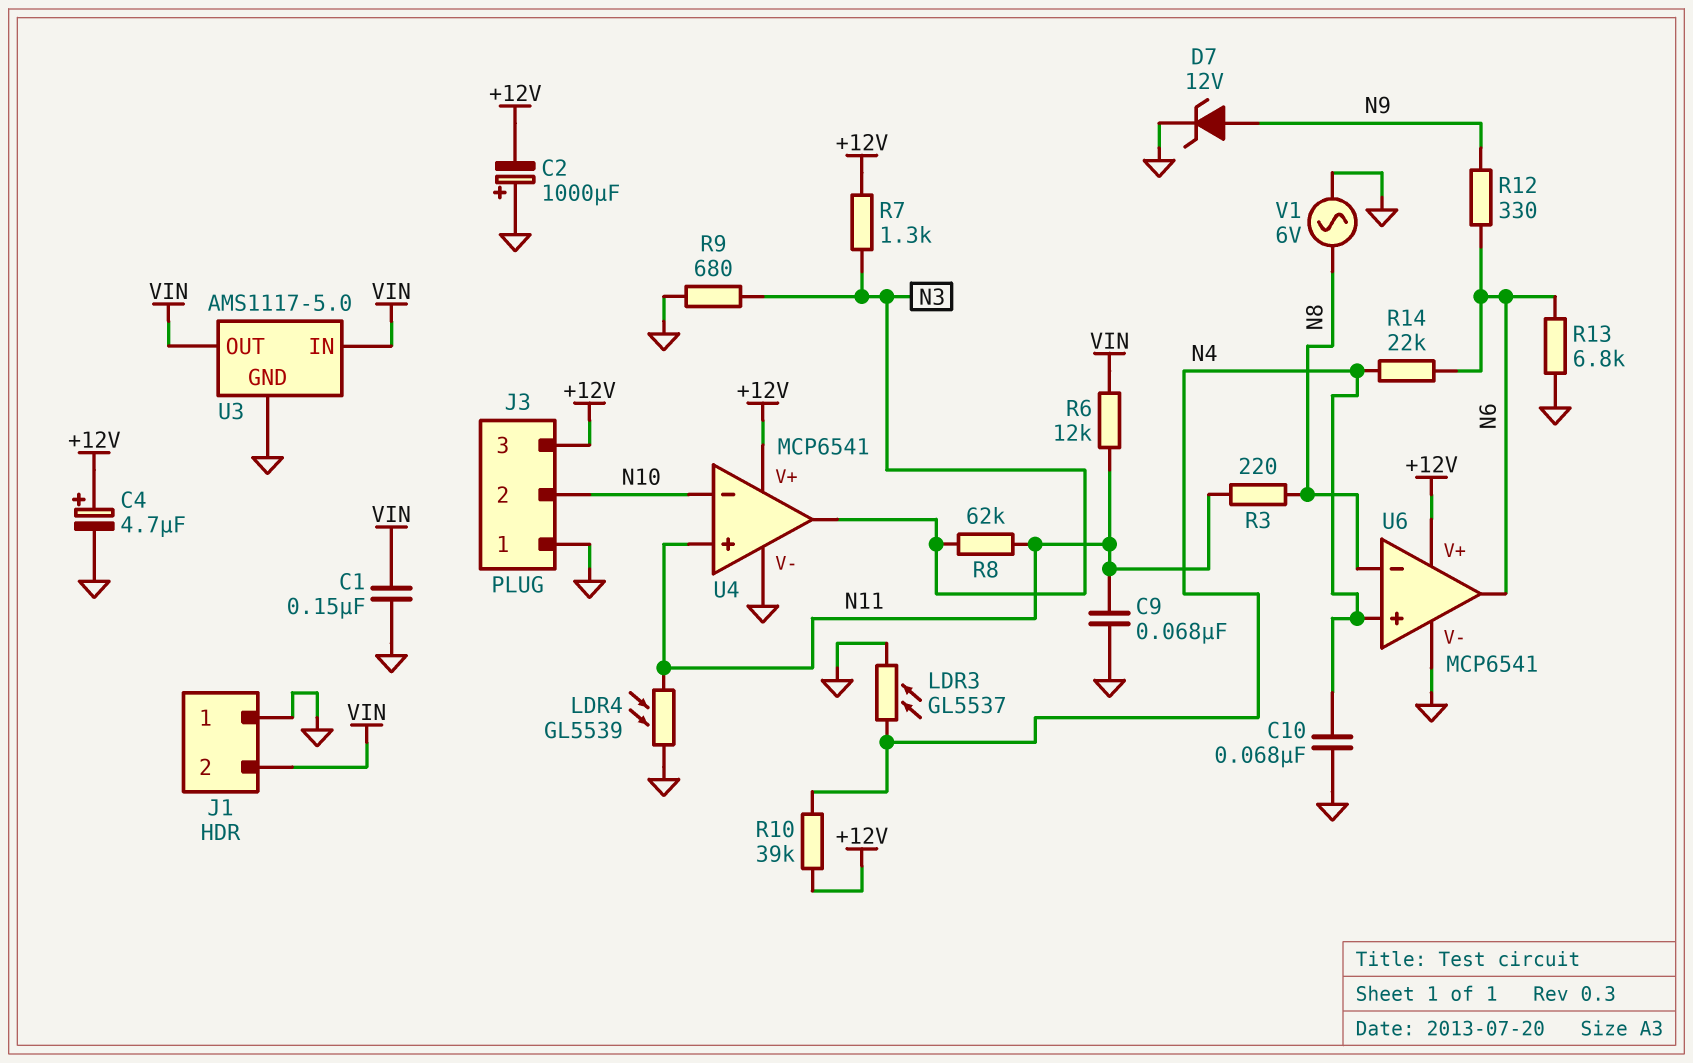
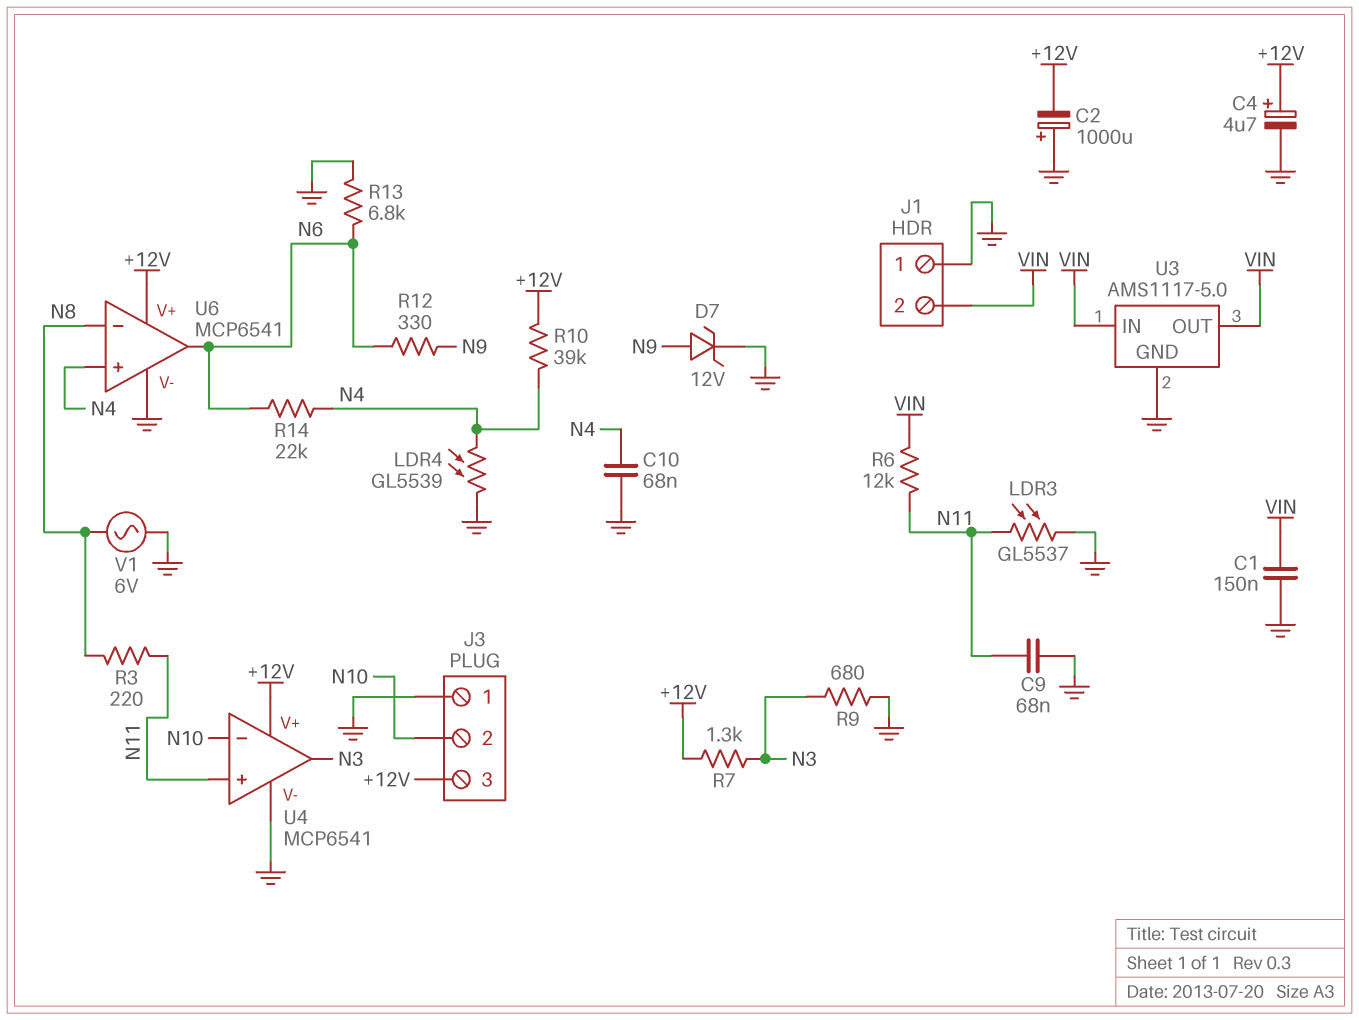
LDR3: GL5537 (GND, N4) -> GL5537 (GND, N11)
LDR4: GL5539 (GND, N11) -> GL5539 (GND, N4)
R8: 62k (N3, N11) -> none

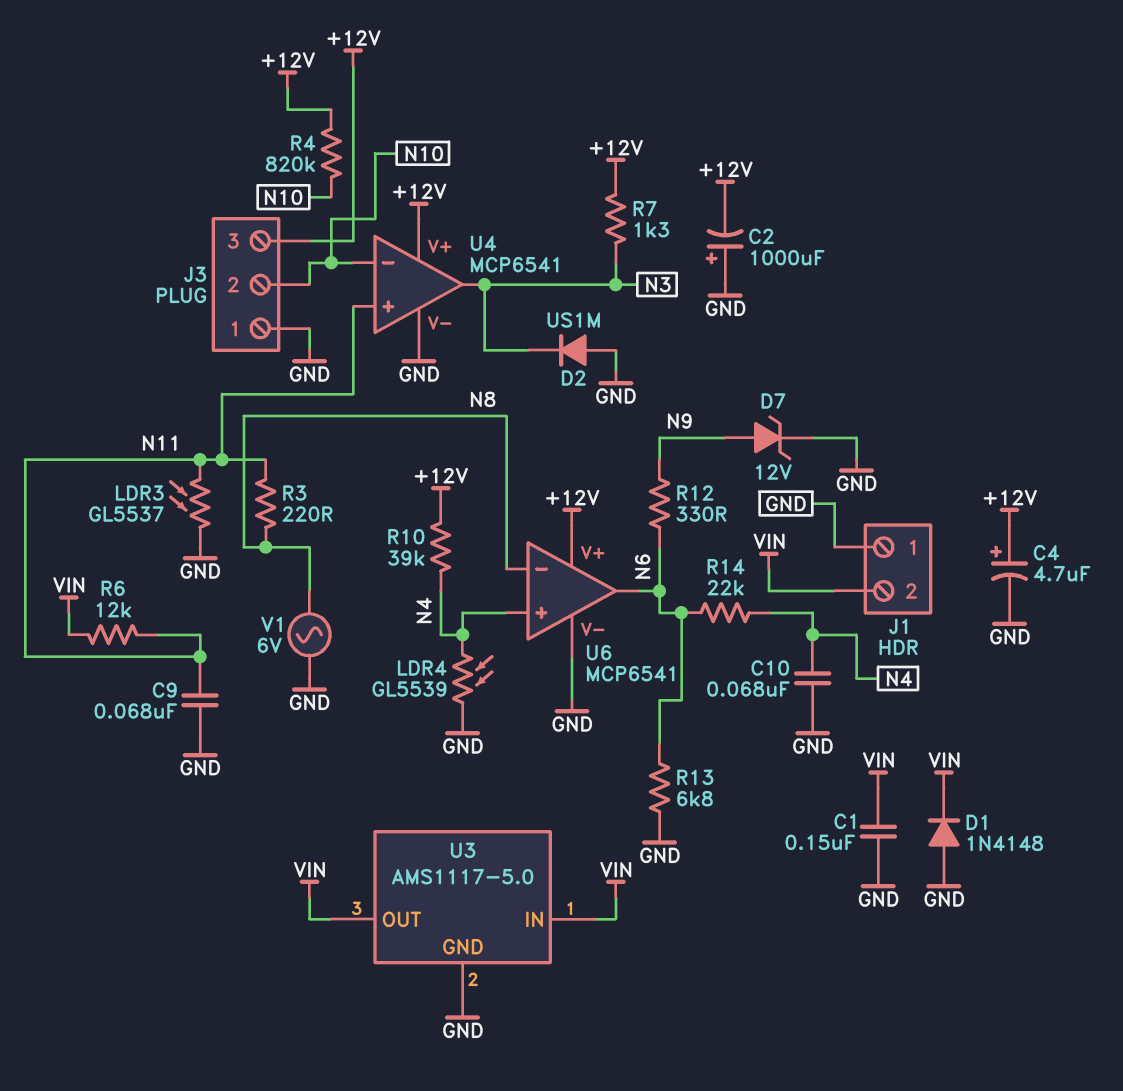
D1: none -> diode 1N4148 (A GND, K VIN)
D2: none -> diode US1M (A GND, K N3)
R4: none -> 820k (+12V, N10)
R9: 680 (GND, N3) -> none

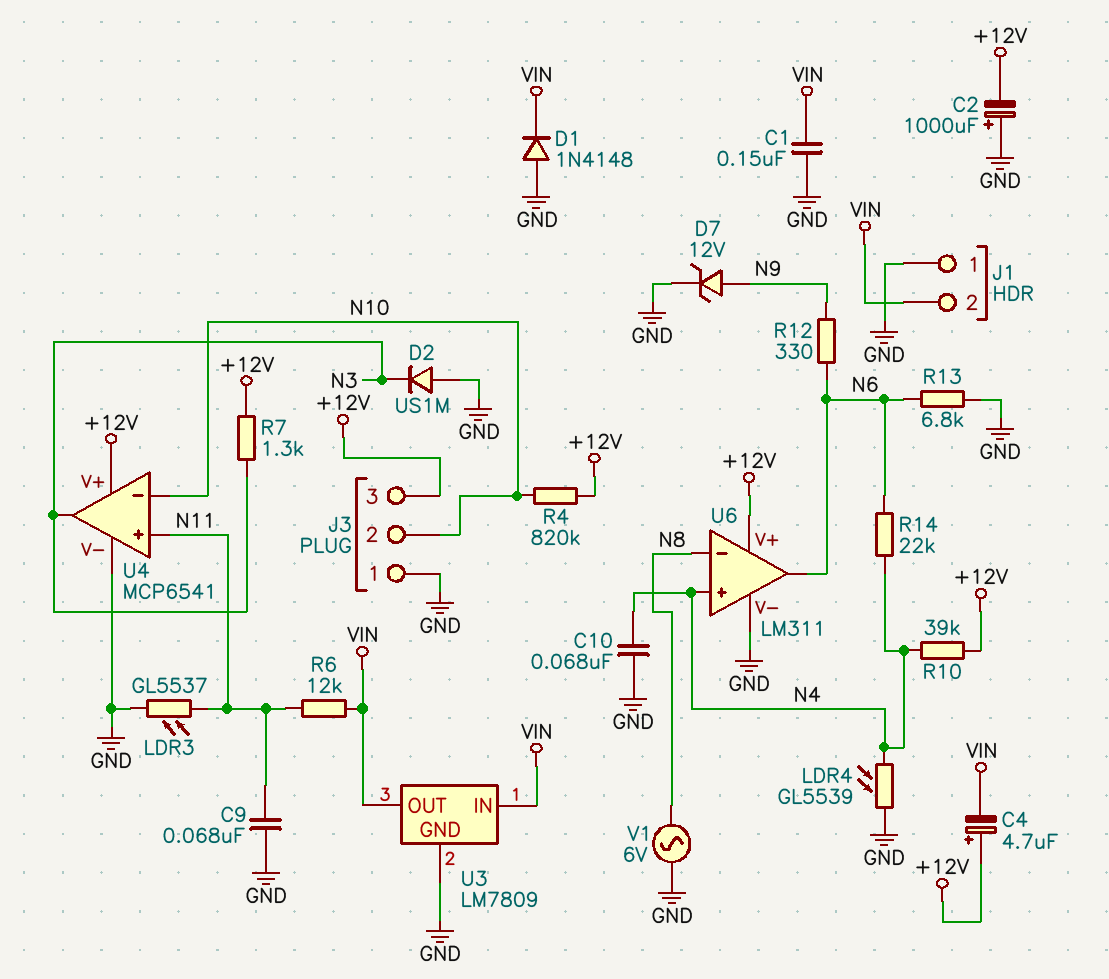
C4: 4.7uF (plus +12V, minus GND) -> 4.7uF (plus +12V, minus VIN)
R3: 220 (N8, N11) -> none
U3: AMS1117-5.0 -> LM7809
U6: MCP6541 -> LM311

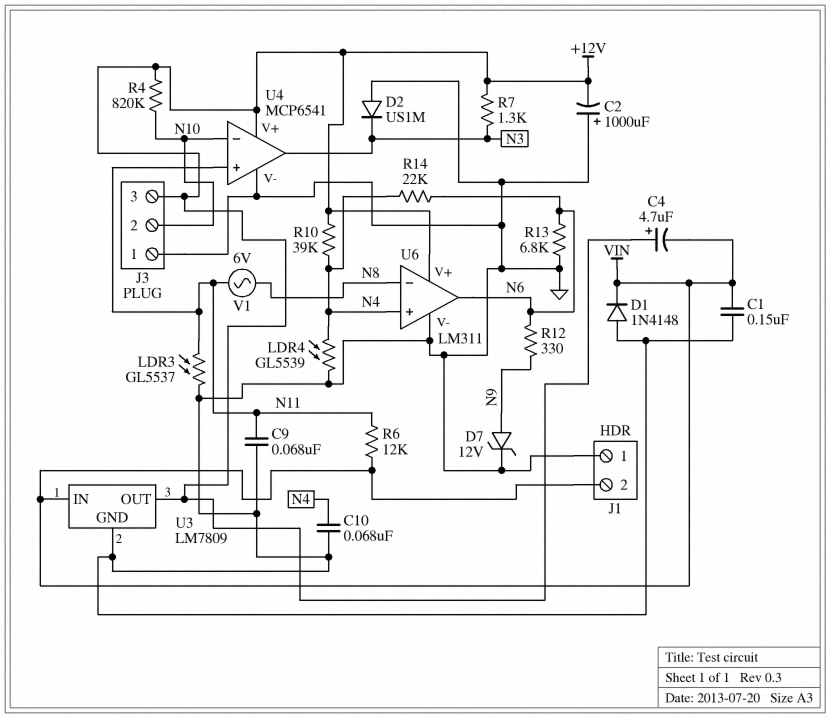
U3 pin OUT: VIN -> +12V
V1: AC 6V (GND, N8) -> AC 6V (N8, N11)

